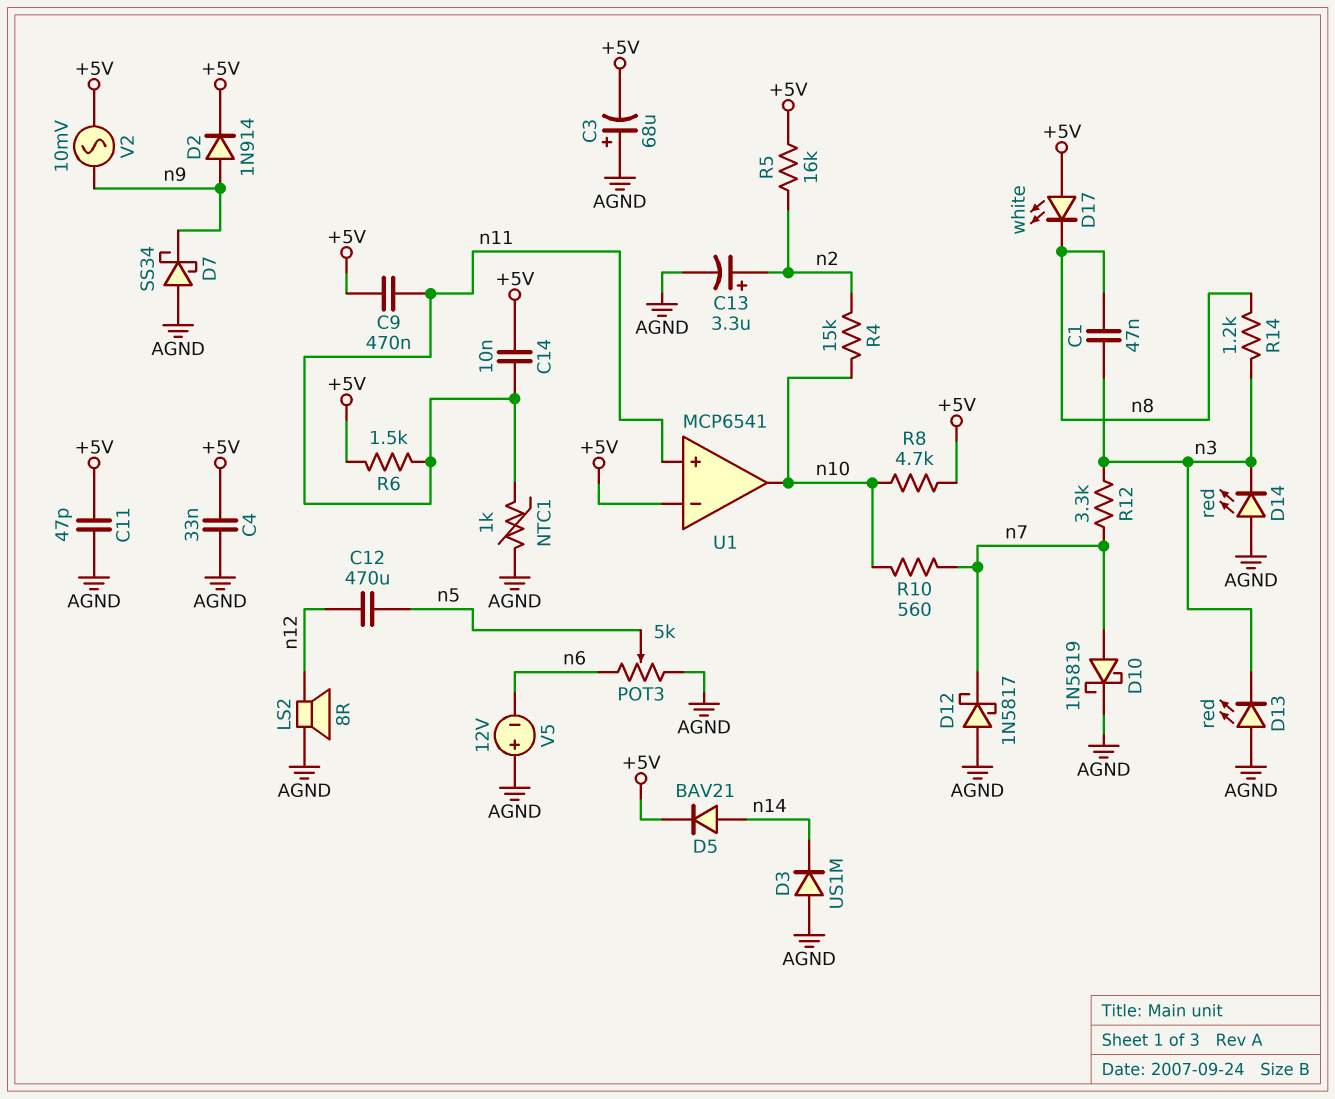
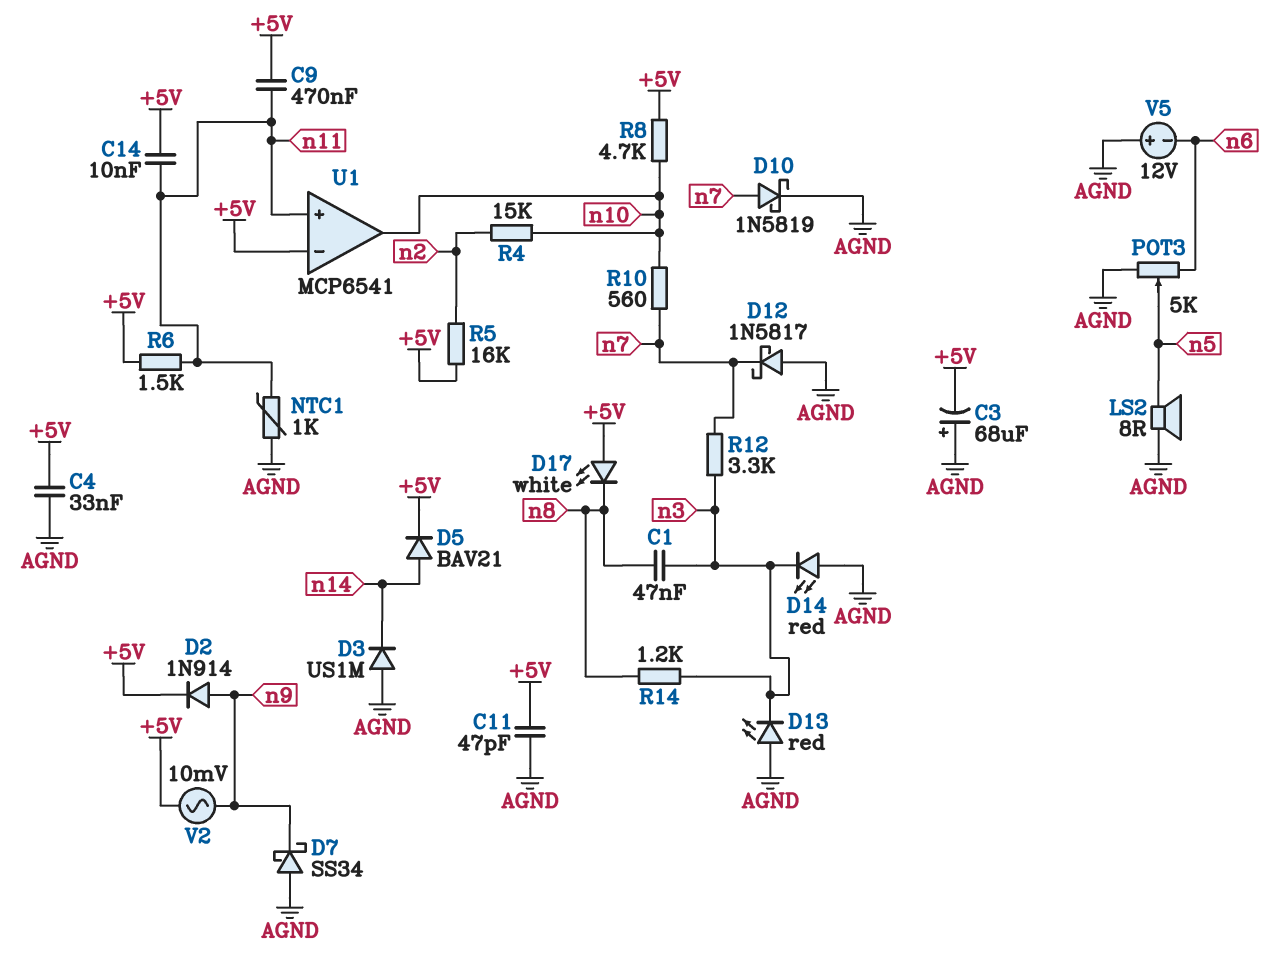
C12: 470uF (n5, n12) -> none
C13: 3.3uF (plus n2, minus AGND) -> none
LS2: speaker 8R (AGND, n12) -> speaker 8R (AGND, n5)

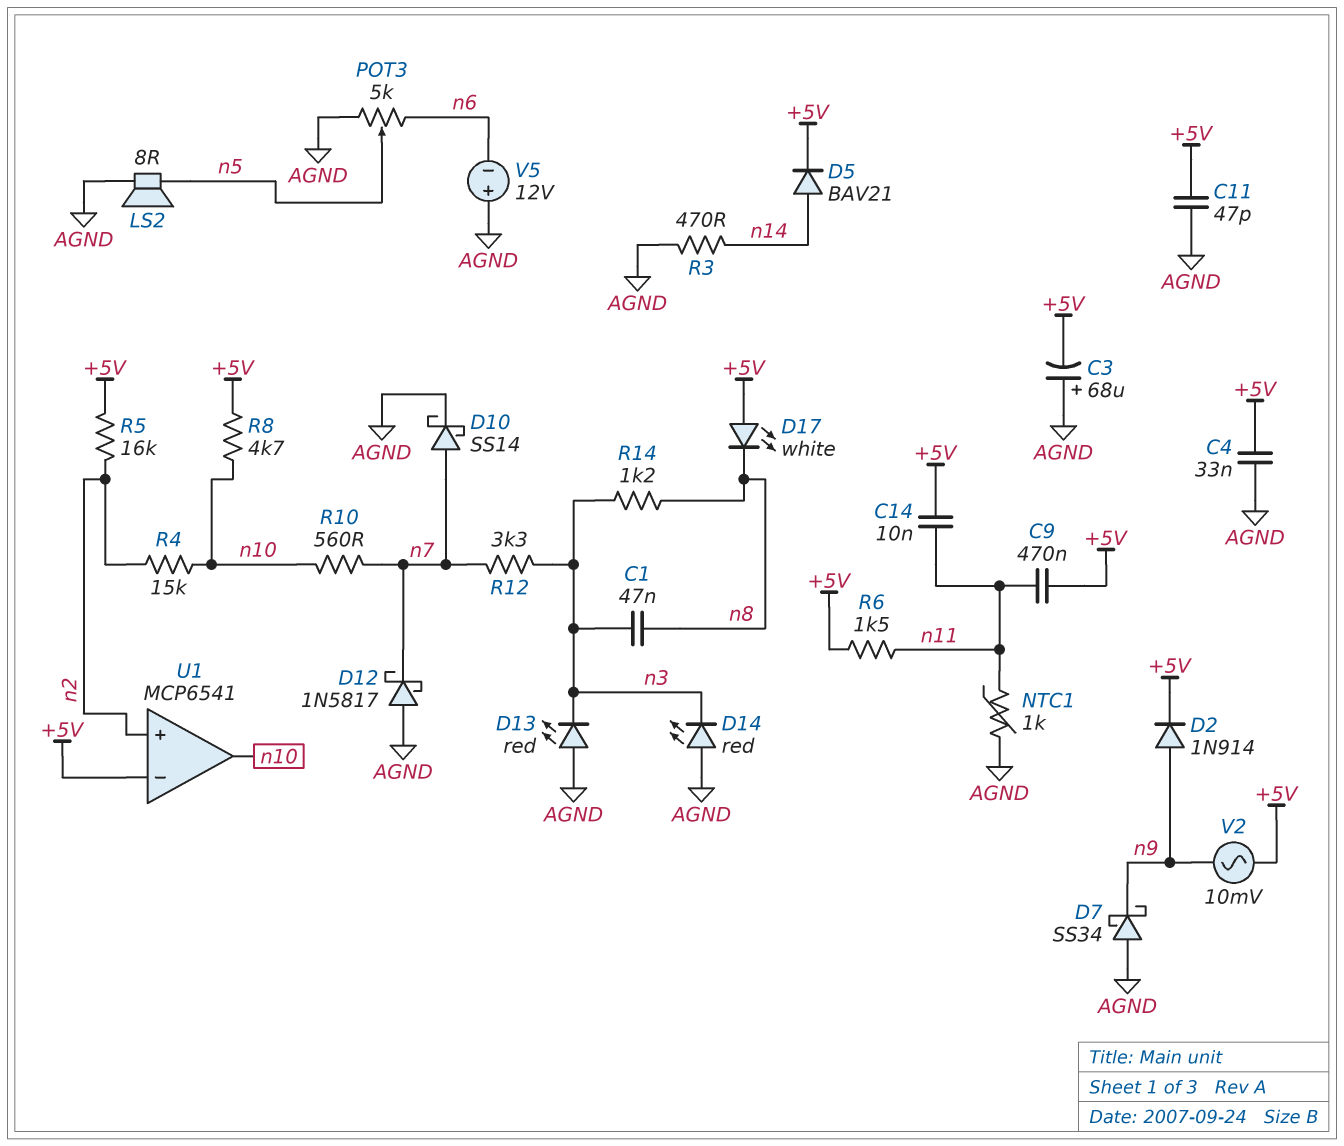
D3: diode US1M (A AGND, K n14) -> none
D10: schottky 1N5819 (A n7, K AGND) -> schottky SS14 (A n7, K AGND)
R3: none -> 470 (AGND, n14)
U1 pin in+: n11 -> n2

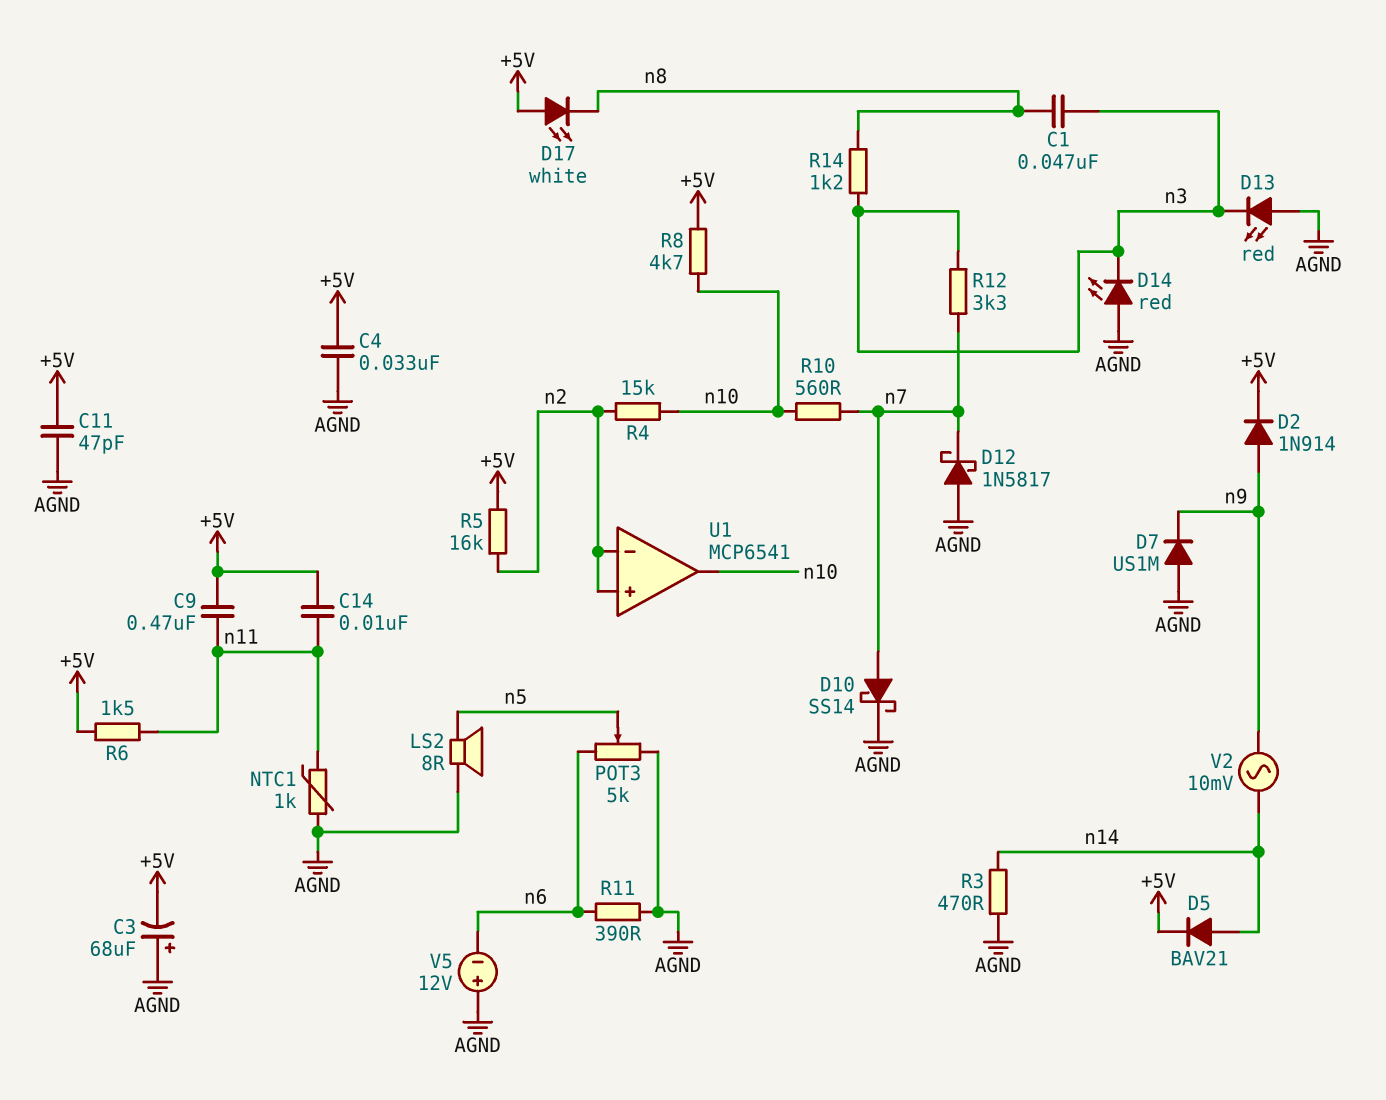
D7: schottky SS34 (A AGND, K n9) -> diode US1M (A AGND, K n9)
R11: none -> 390 (AGND, n6)
U1 pin in-: +5V -> n2
V2: AC 10mV (+5V, n9) -> AC 10mV (n9, n14)

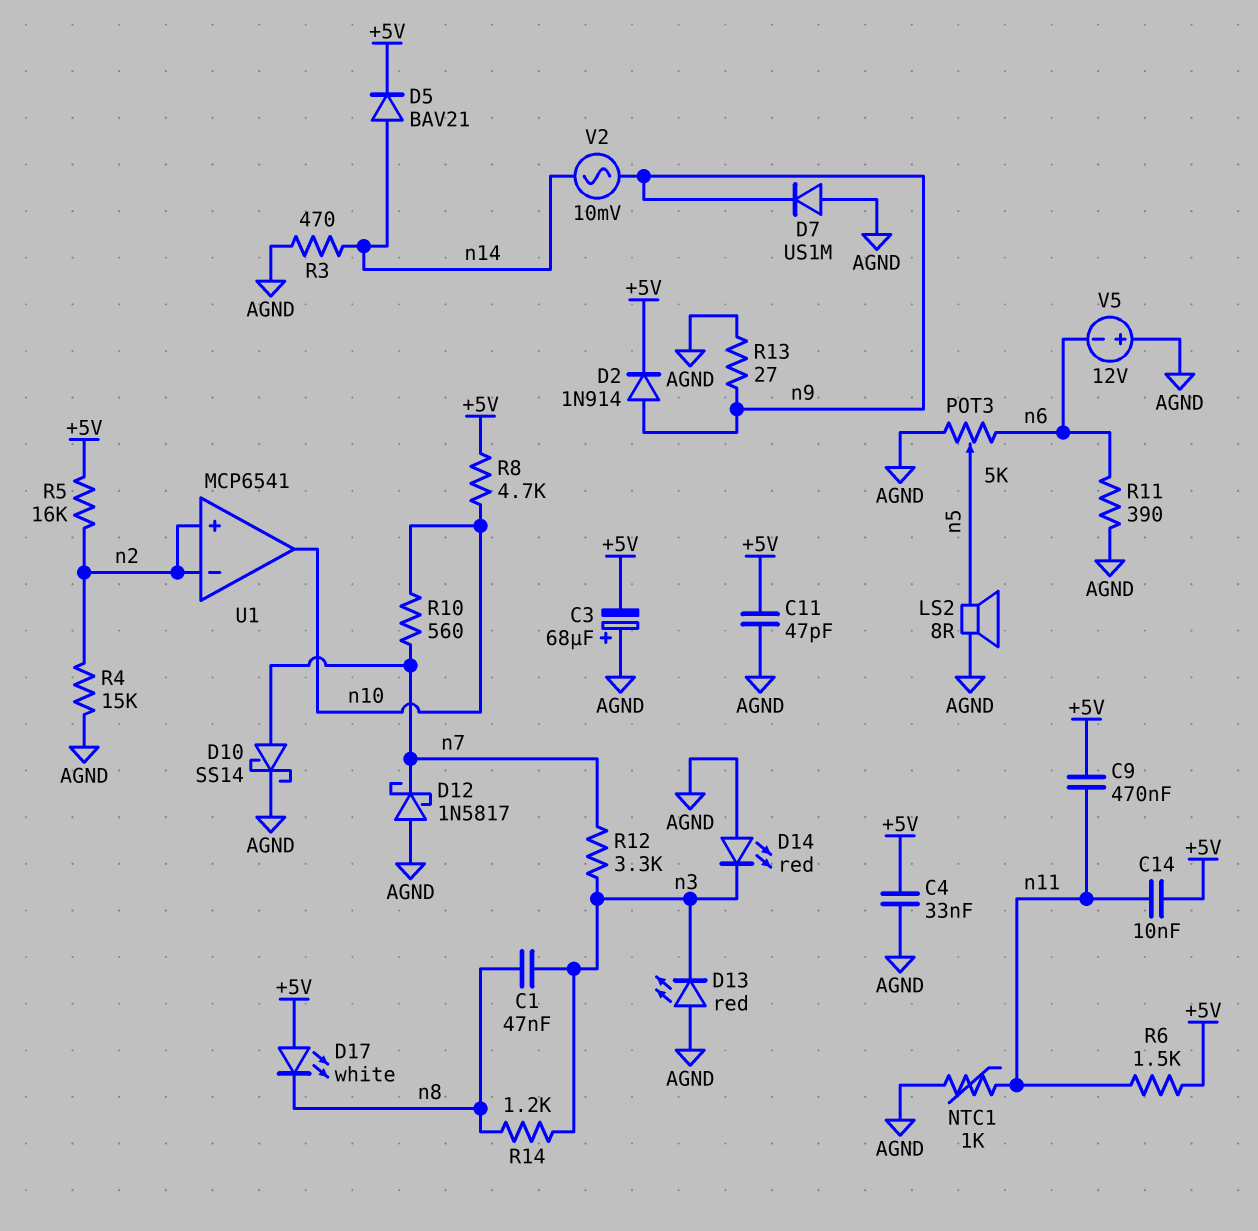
R4: 15k (n2, n10) -> 15k (AGND, n2)
R13: none -> 27 (AGND, n9)

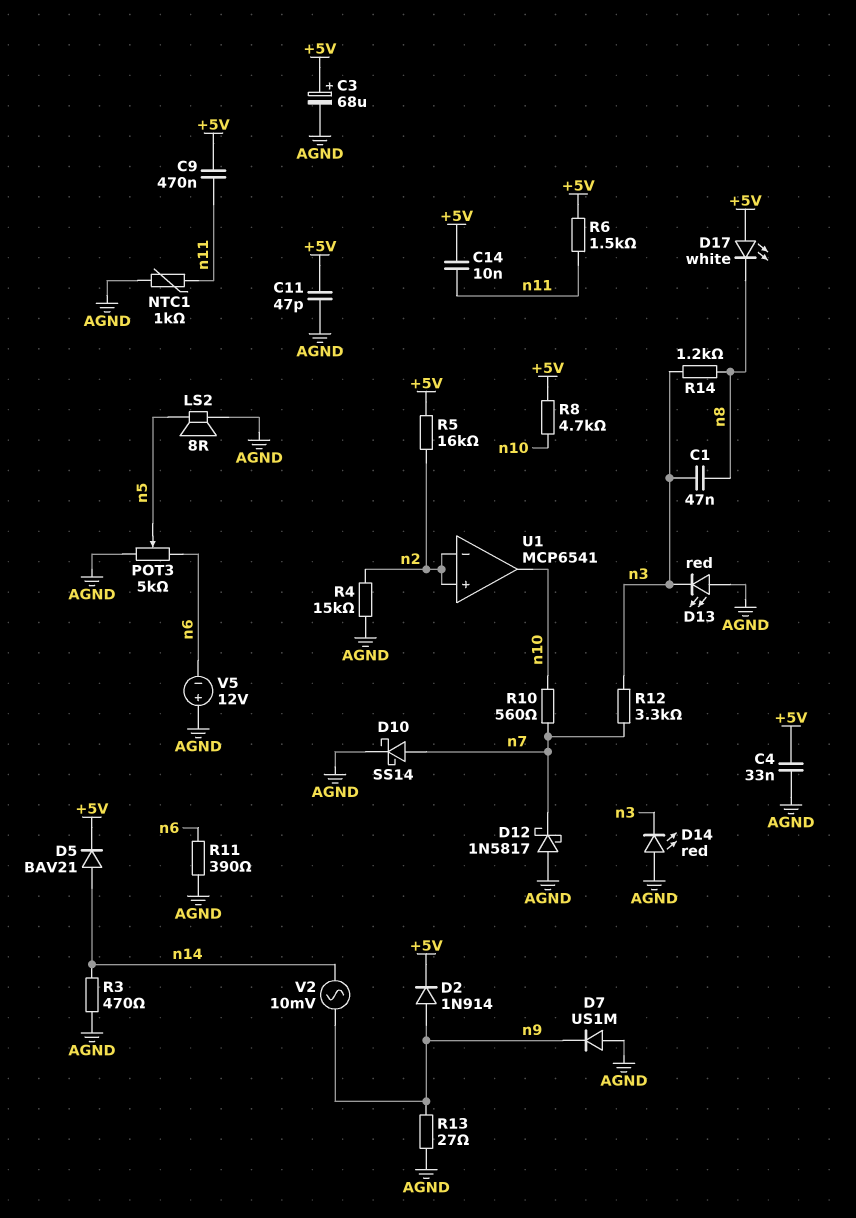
C3: 68uF (plus AGND, minus +5V) -> 68uF (plus +5V, minus AGND)

